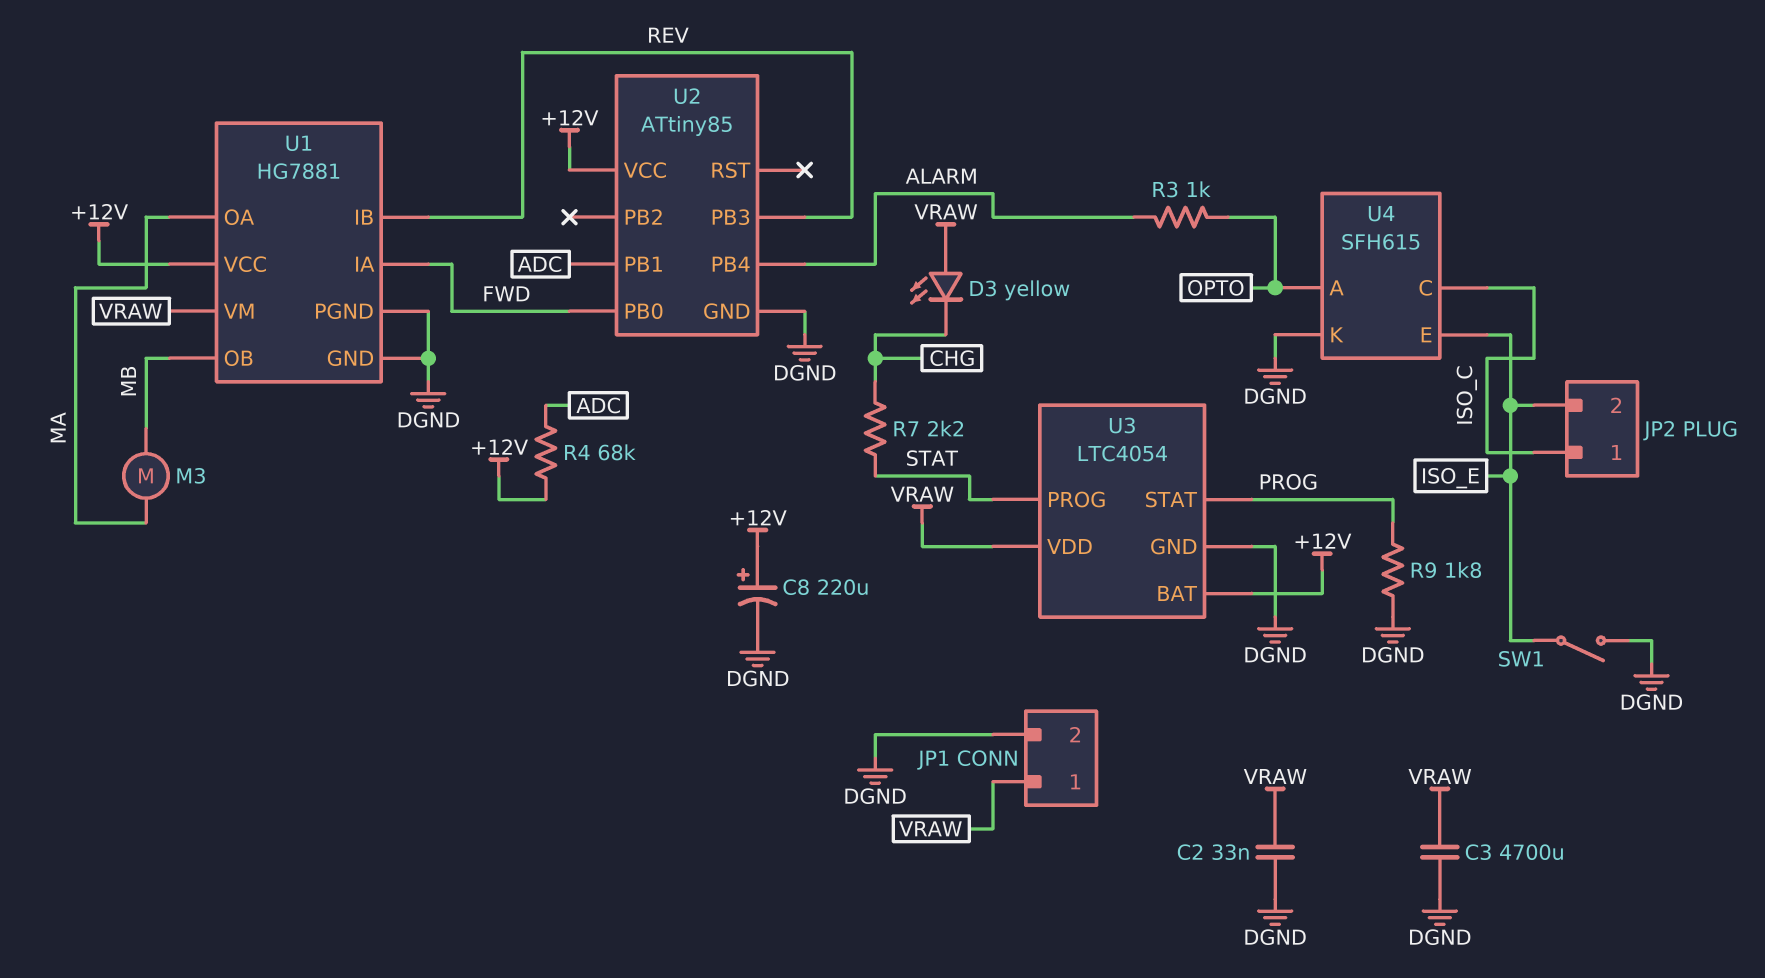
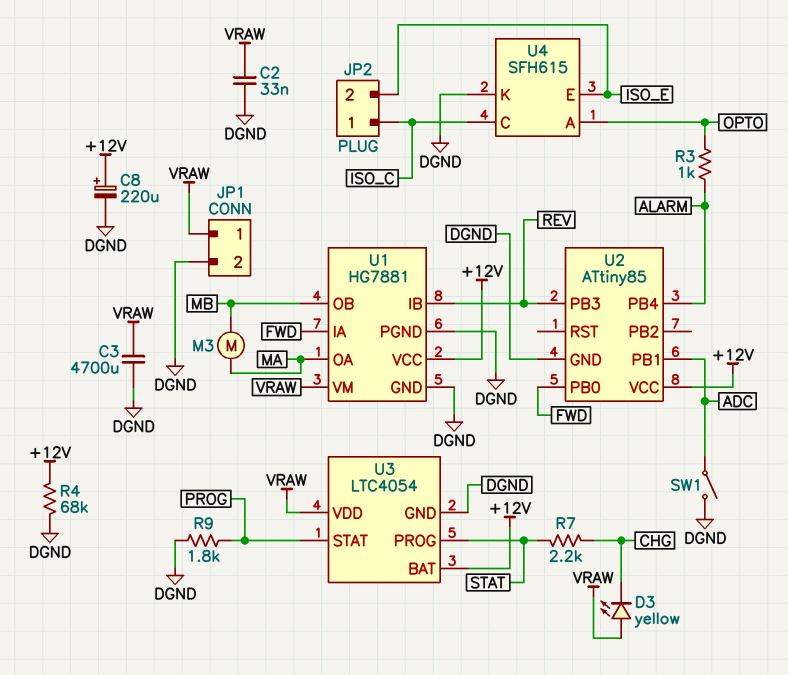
R4: 68k (+12V, ADC) -> 68k (+12V, DGND)
SW1: switch (DGND, ISO_E) -> switch (ADC, DGND)

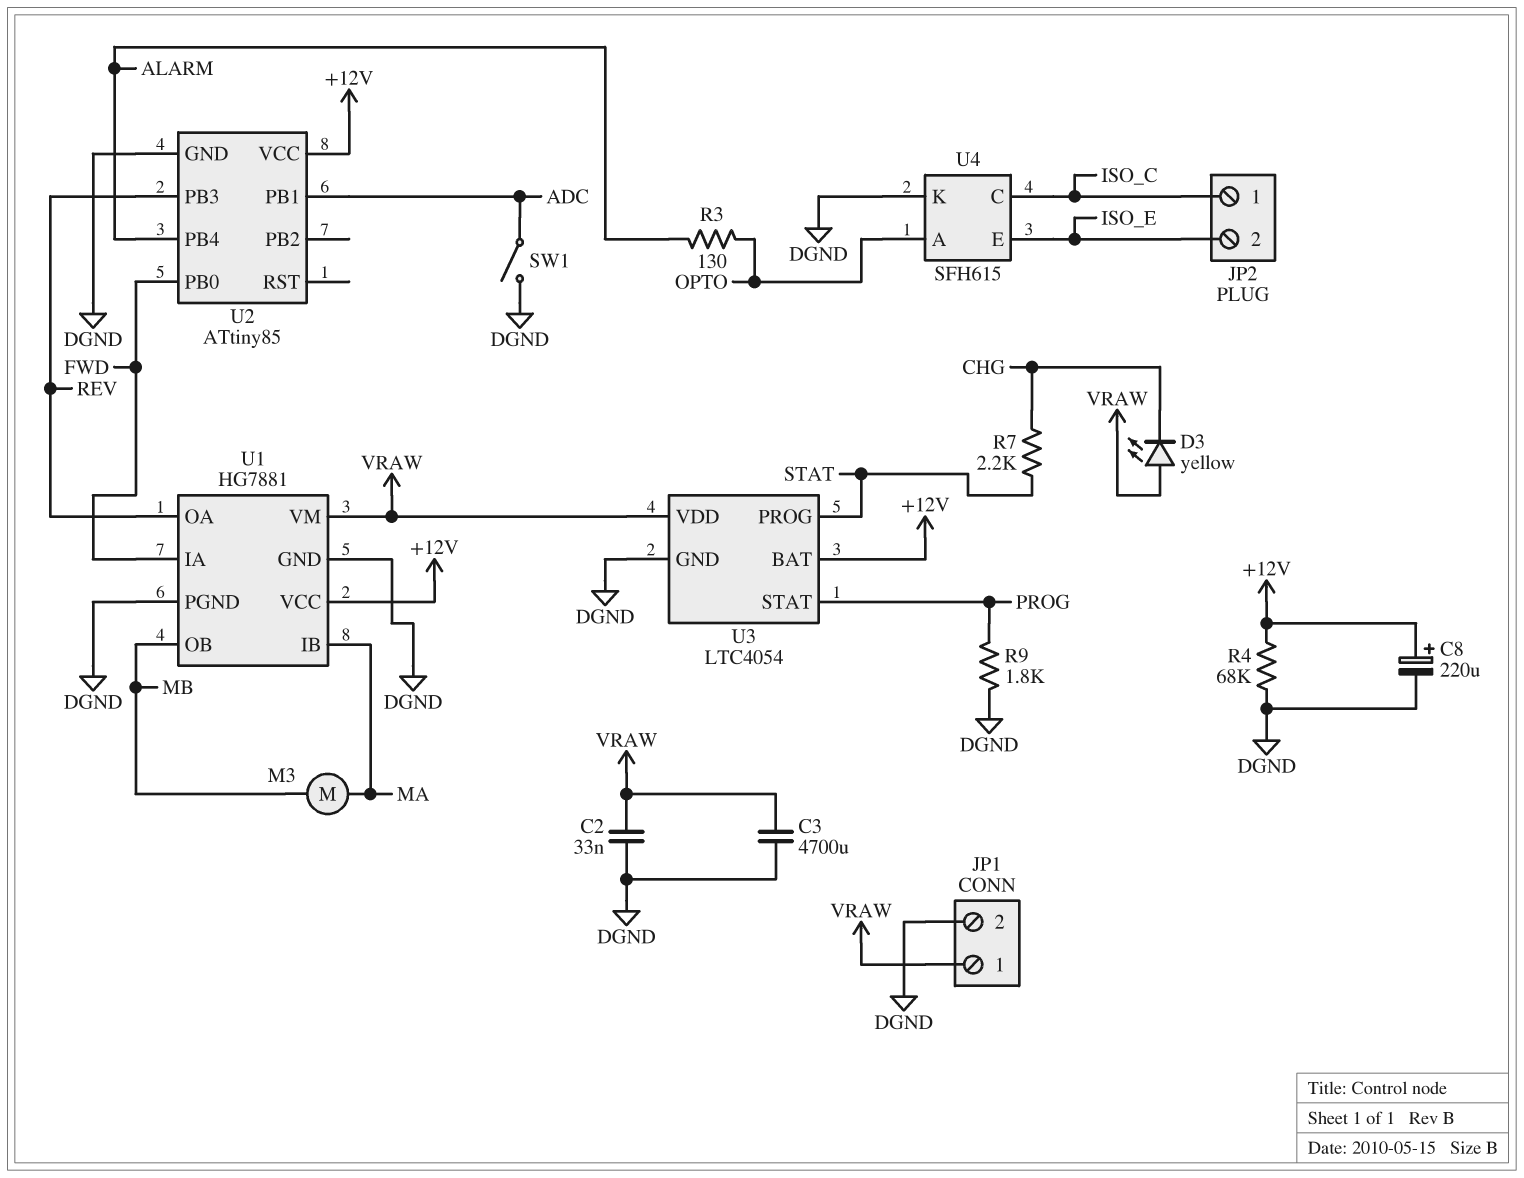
R3: 1k (ALARM, OPTO) -> 130 (ALARM, OPTO)
U1 pin IB: REV -> MA
U1 pin OA: MA -> REV

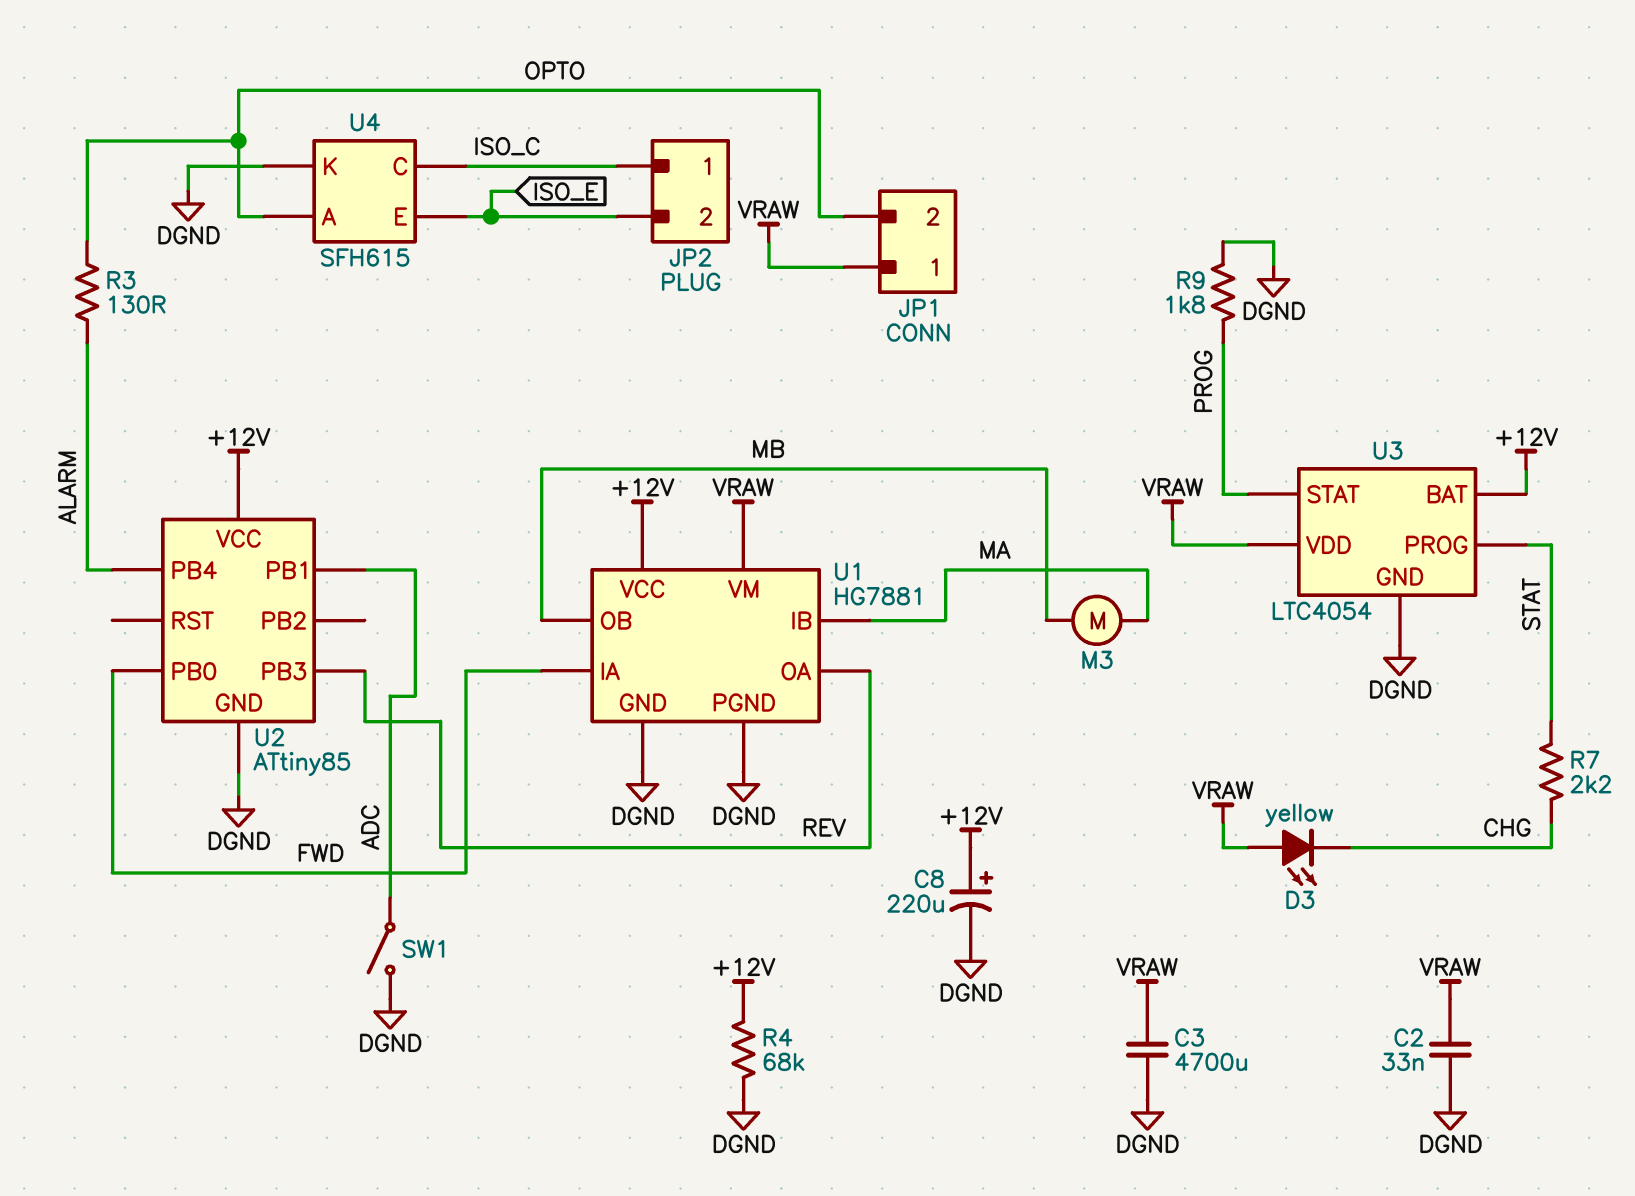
JP1 pin 2: DGND -> OPTO

